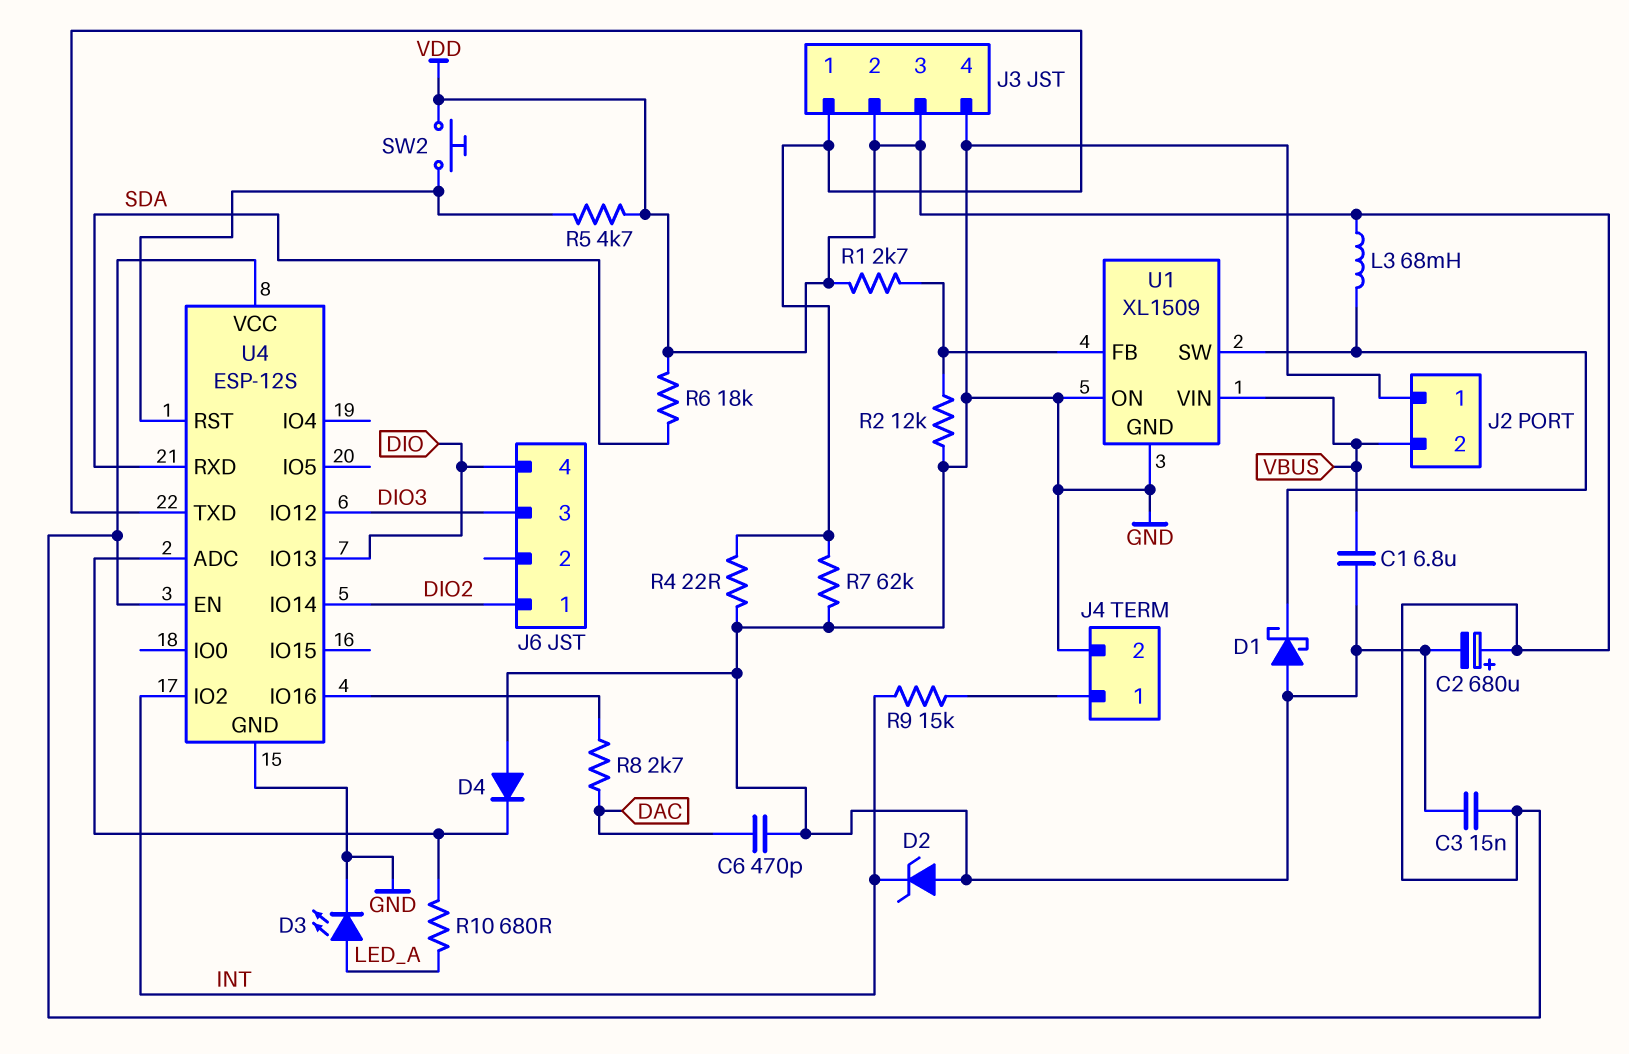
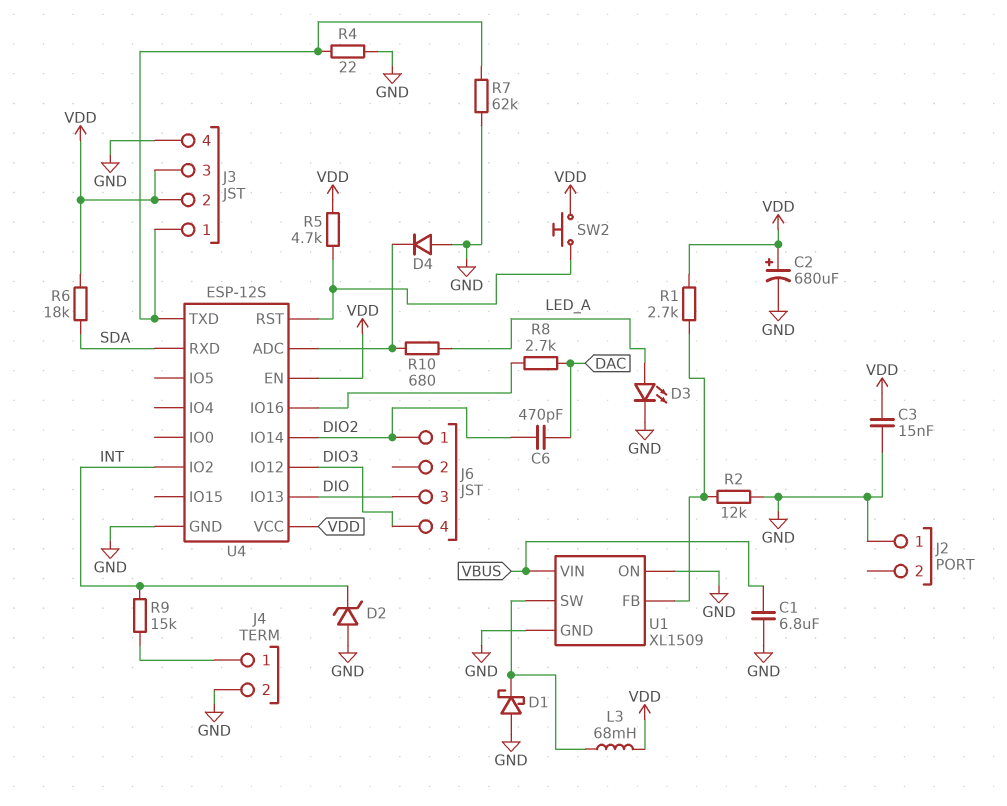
C6: 470pF (DAC, GND) -> 470pF (DAC, DIO2)
J2 pin 2: VBUS -> none
J6 pin 3: DIO3 -> DIO
J6 pin 4: DIO -> DIO3

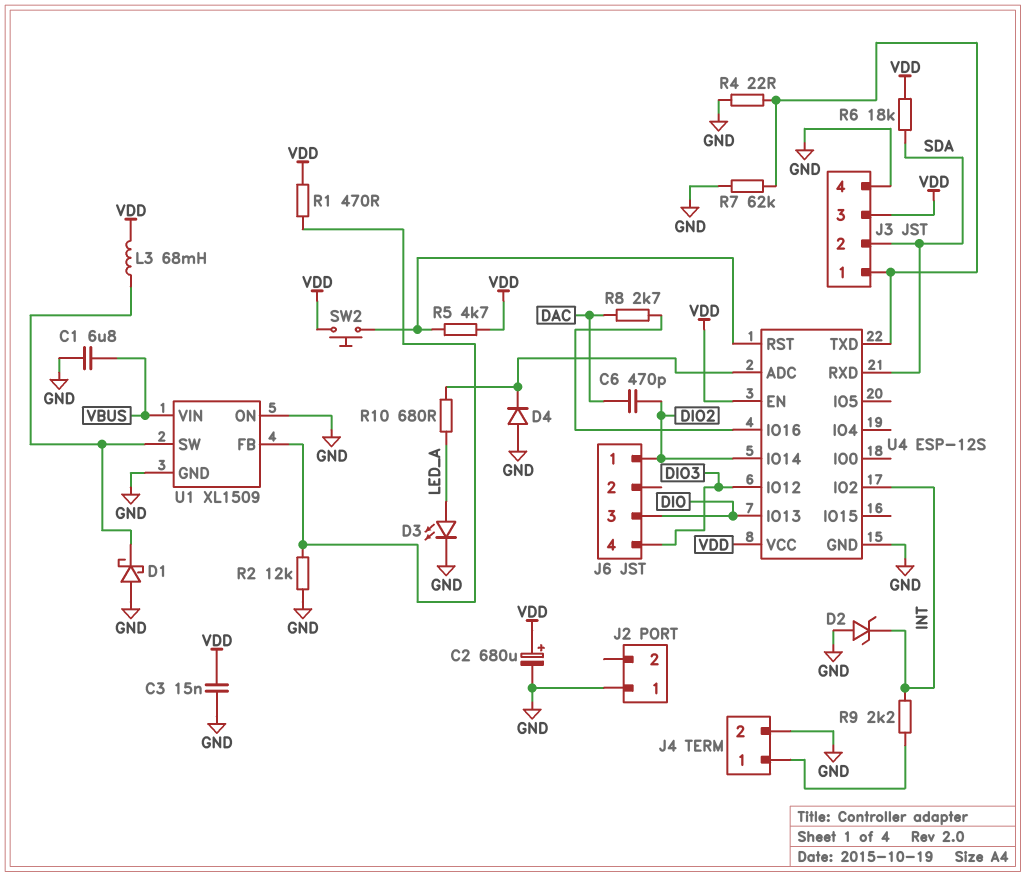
J3 pin 2: VDD -> SDA
R1: 2.7k (U1/FB, VDD) -> 470 (U1/FB, VDD)
R9: 15k (INT, J4/1) -> 2.2k (INT, J4/1)

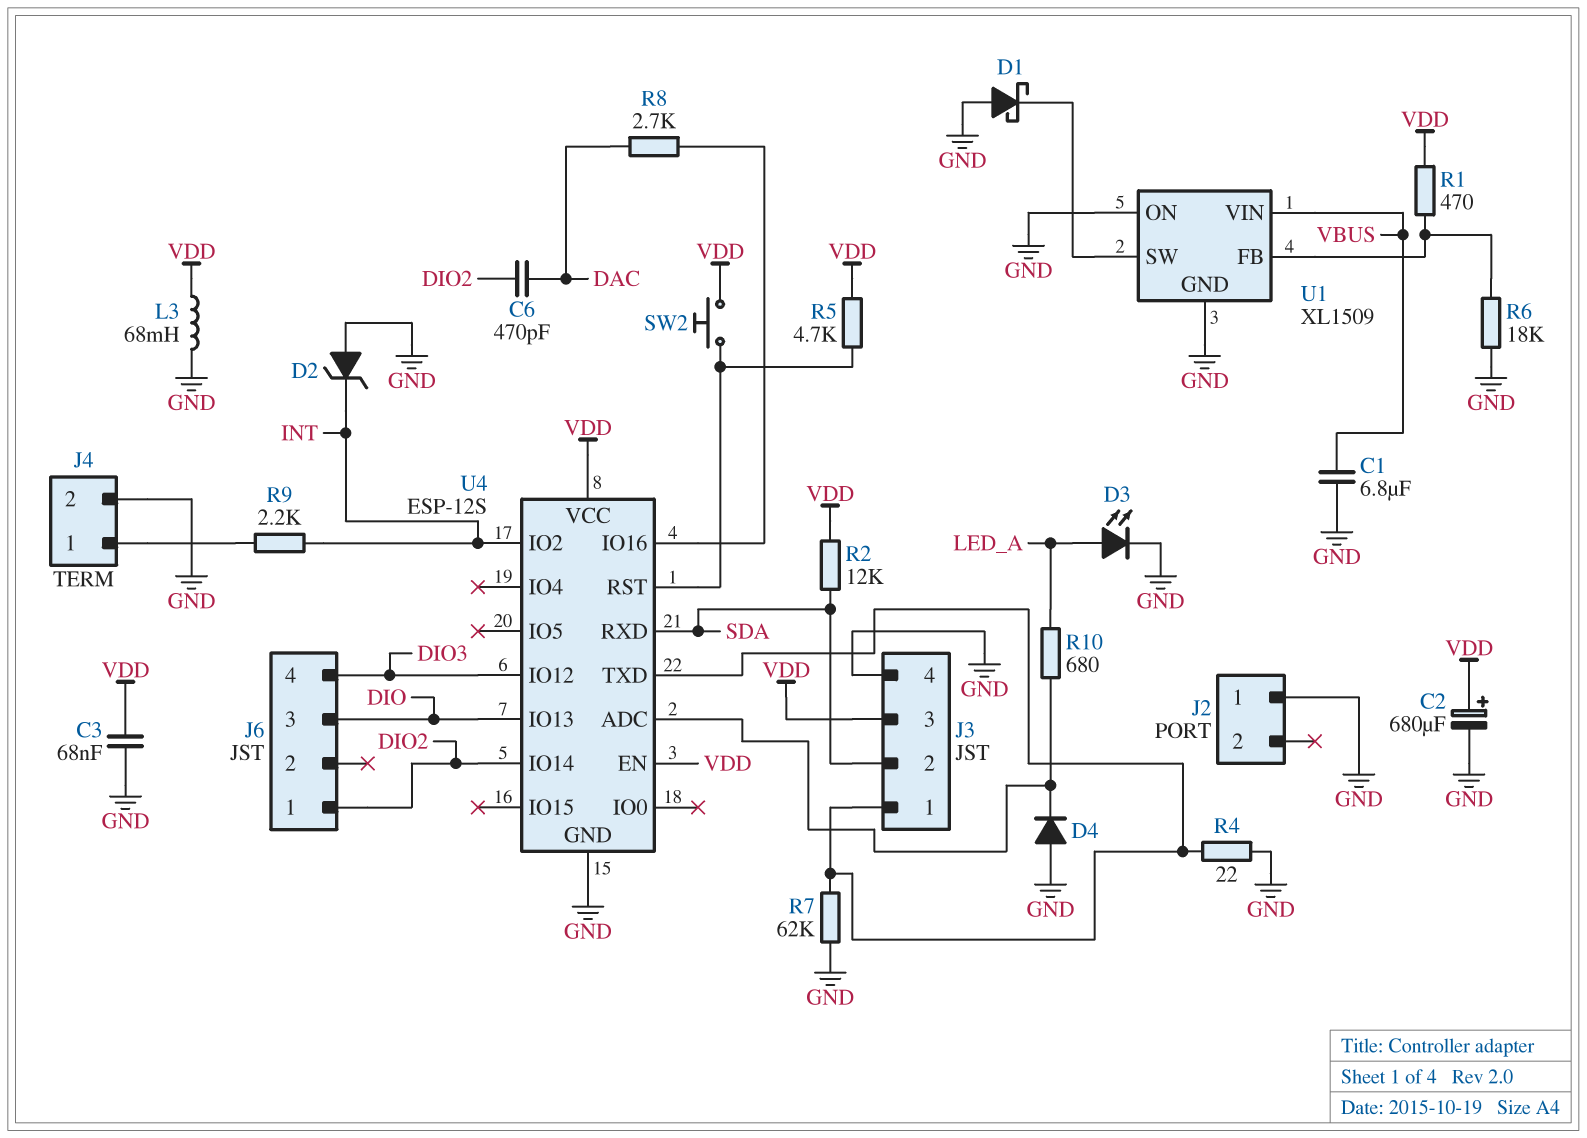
C3: 15nF (GND, VDD) -> 68nF (GND, VDD)
L3: 68mH (U1/SW, VDD) -> 68mH (GND, VDD)
R2: 12k (GND, U1/FB) -> 12k (SDA, VDD)
R6: 18k (SDA, VDD) -> 18k (GND, U1/FB)

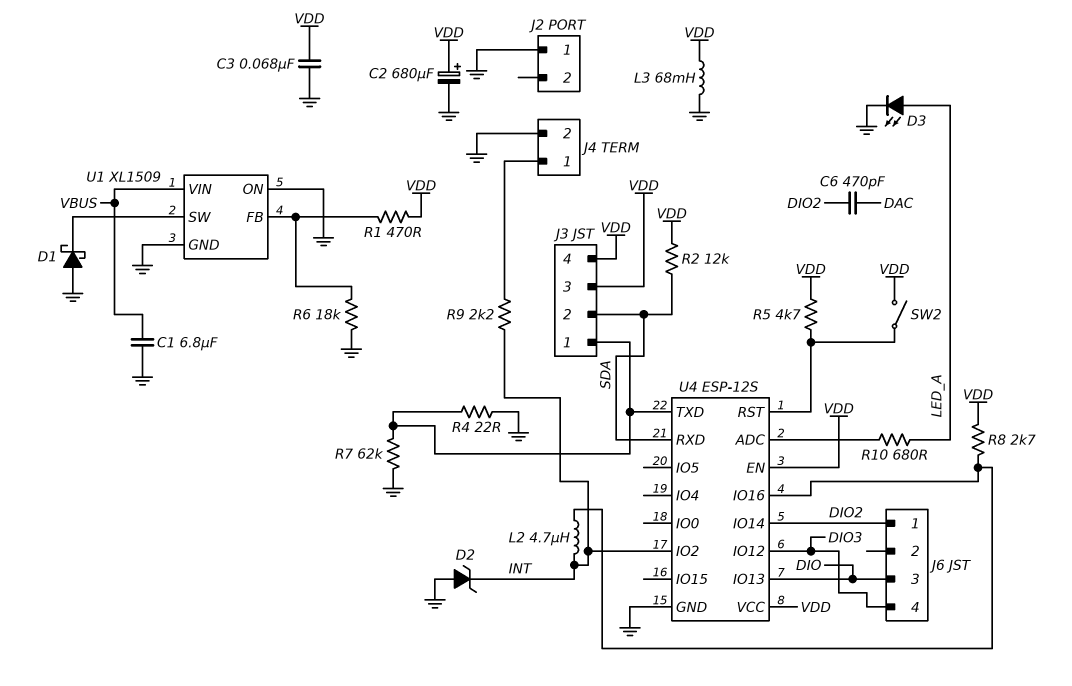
D4: diode (A GND, K U4/ADC) -> none
J3 pin 4: GND -> VDD
L2: none -> 4.7uH (INT, U4/IO16)
R8: 2.7k (DAC, U4/IO16) -> 2.7k (U4/IO16, VDD)
SW2: button (U4/RST, VDD) -> switch (U4/RST, VDD)

